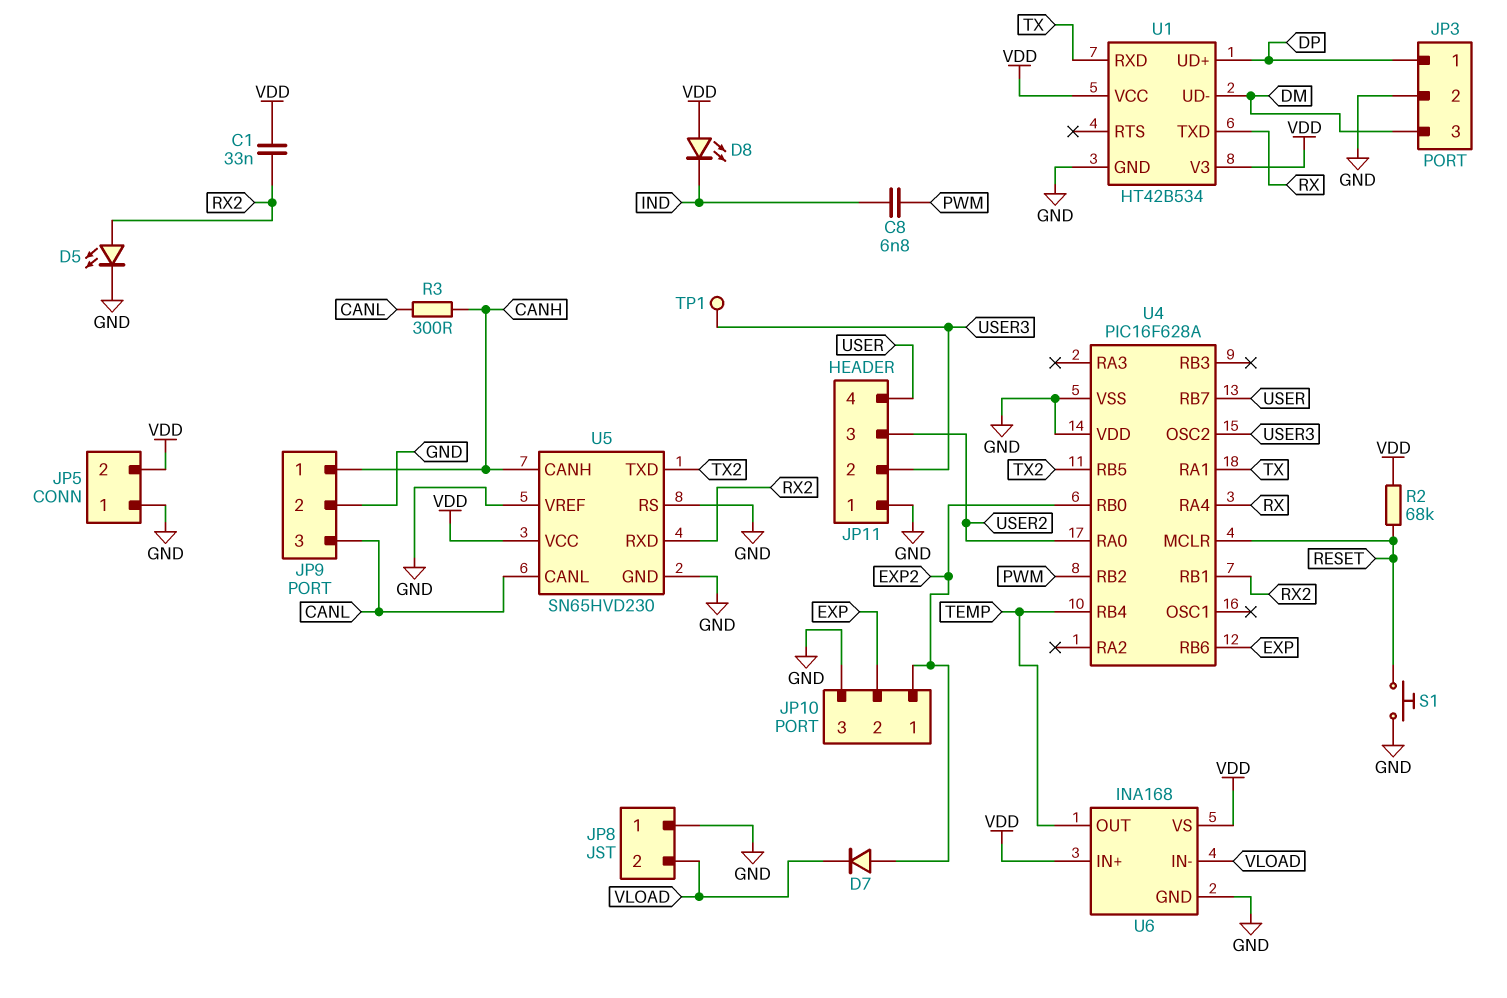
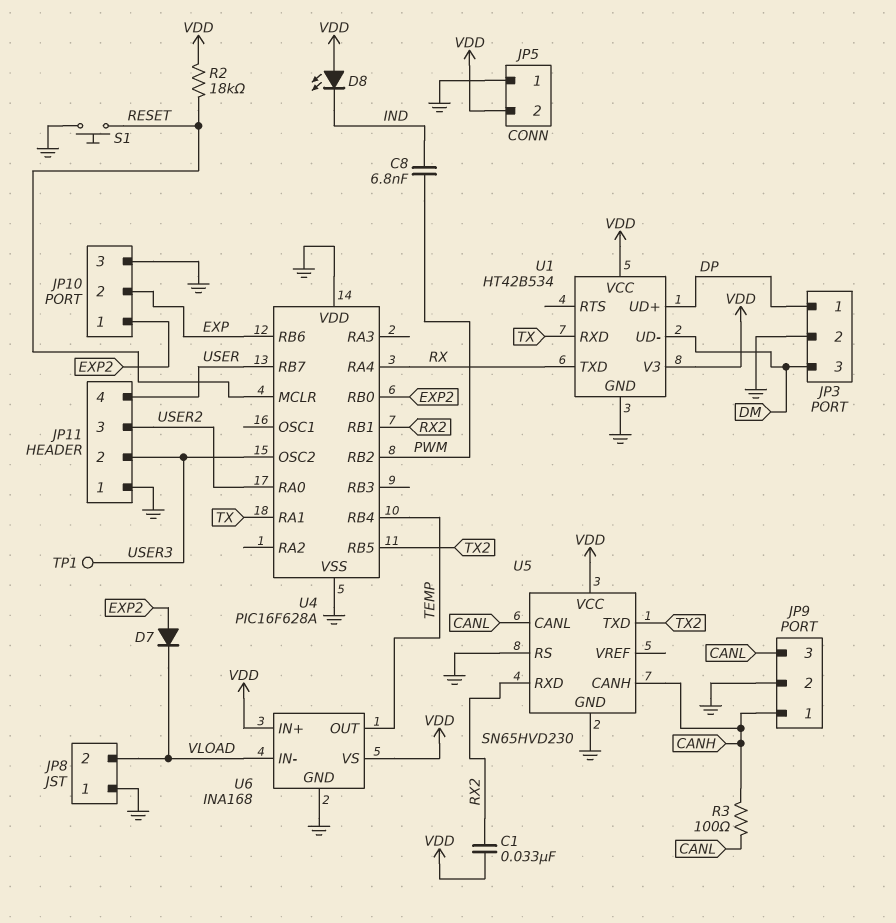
D5: LED (A RX2, K GND) -> none
R2: 68k (RESET, VDD) -> 18k (RESET, VDD)
R3: 300 (CANH, CANL) -> 100 (CANH, CANL)
U5 pin VREF: GND -> none

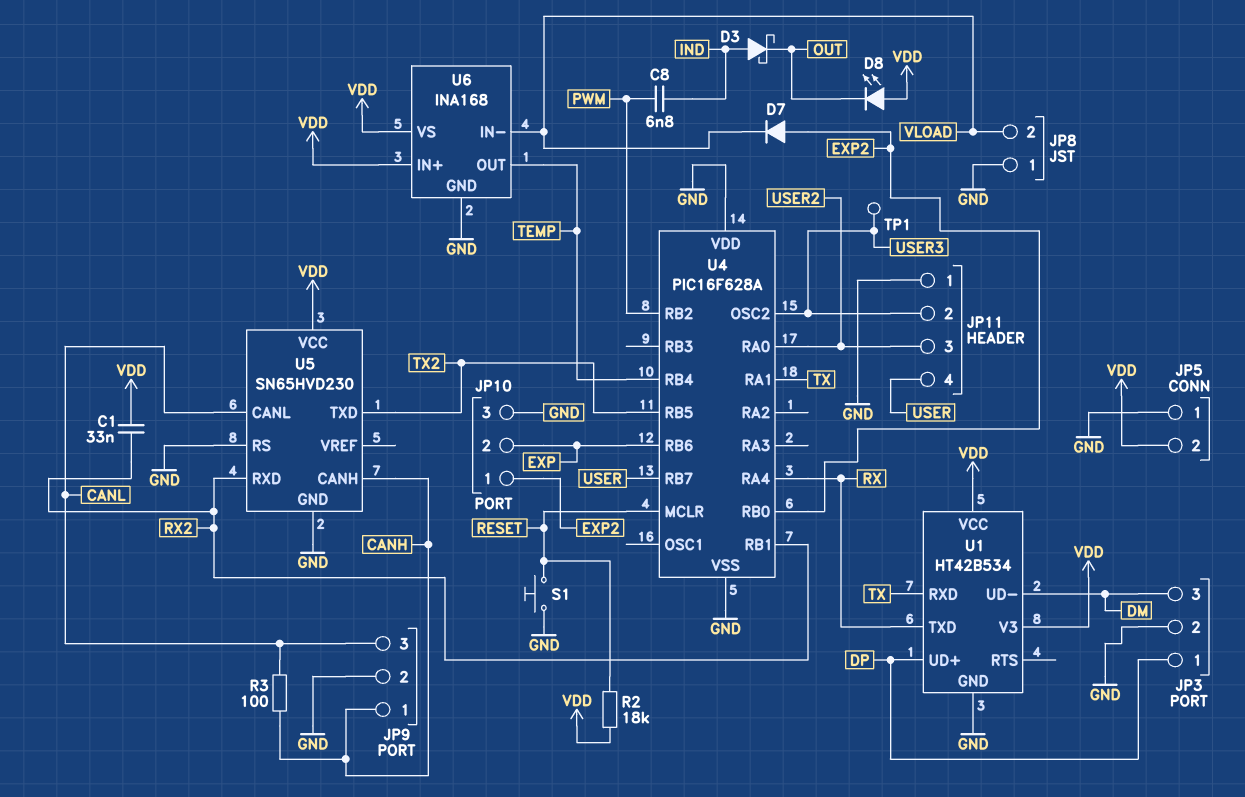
D3: none -> schottky (A IND, K OUT)
D8: LED (A VDD, K IND) -> LED (A VDD, K OUT)

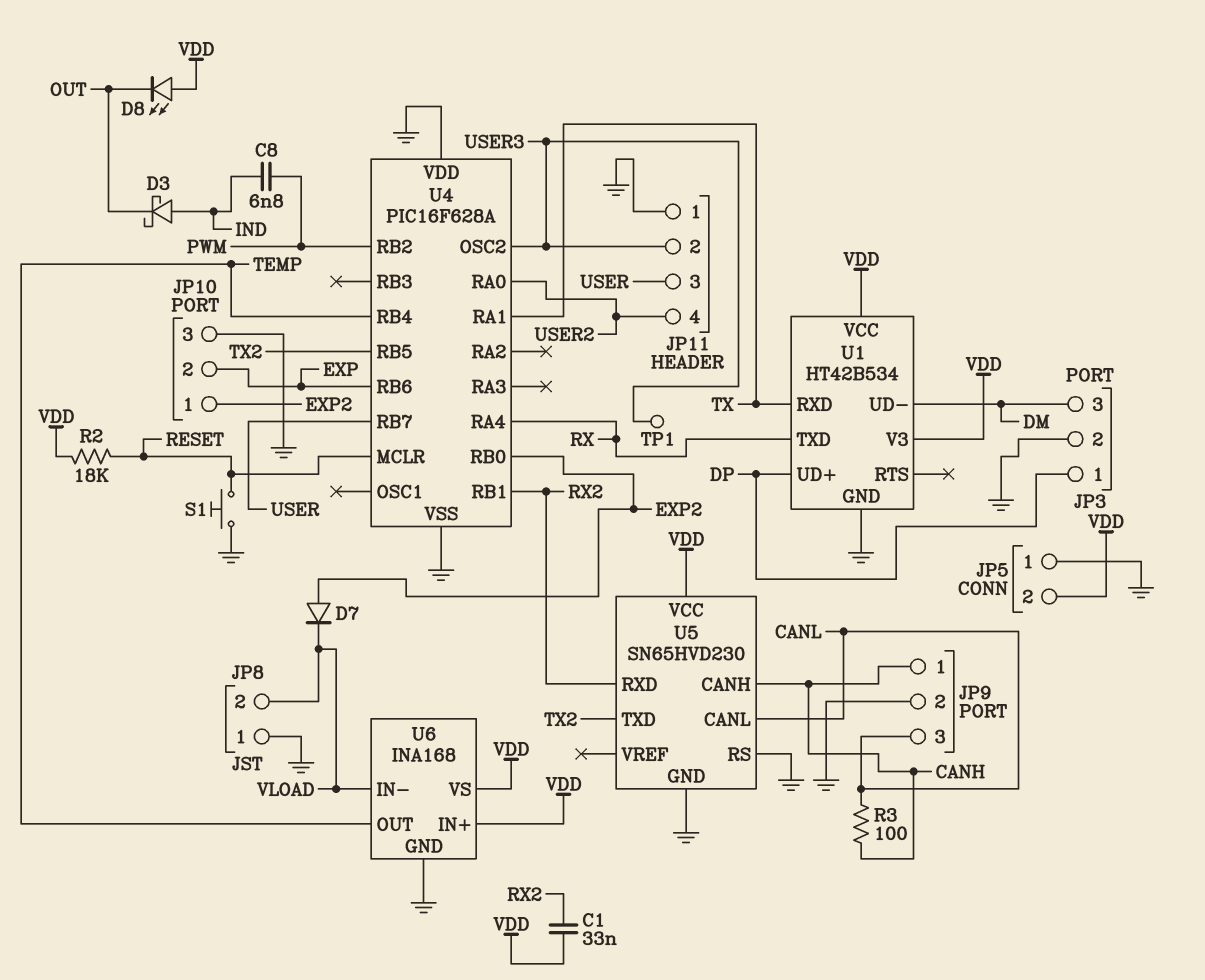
JP11 pin 3: USER2 -> USER
JP11 pin 4: USER -> USER2

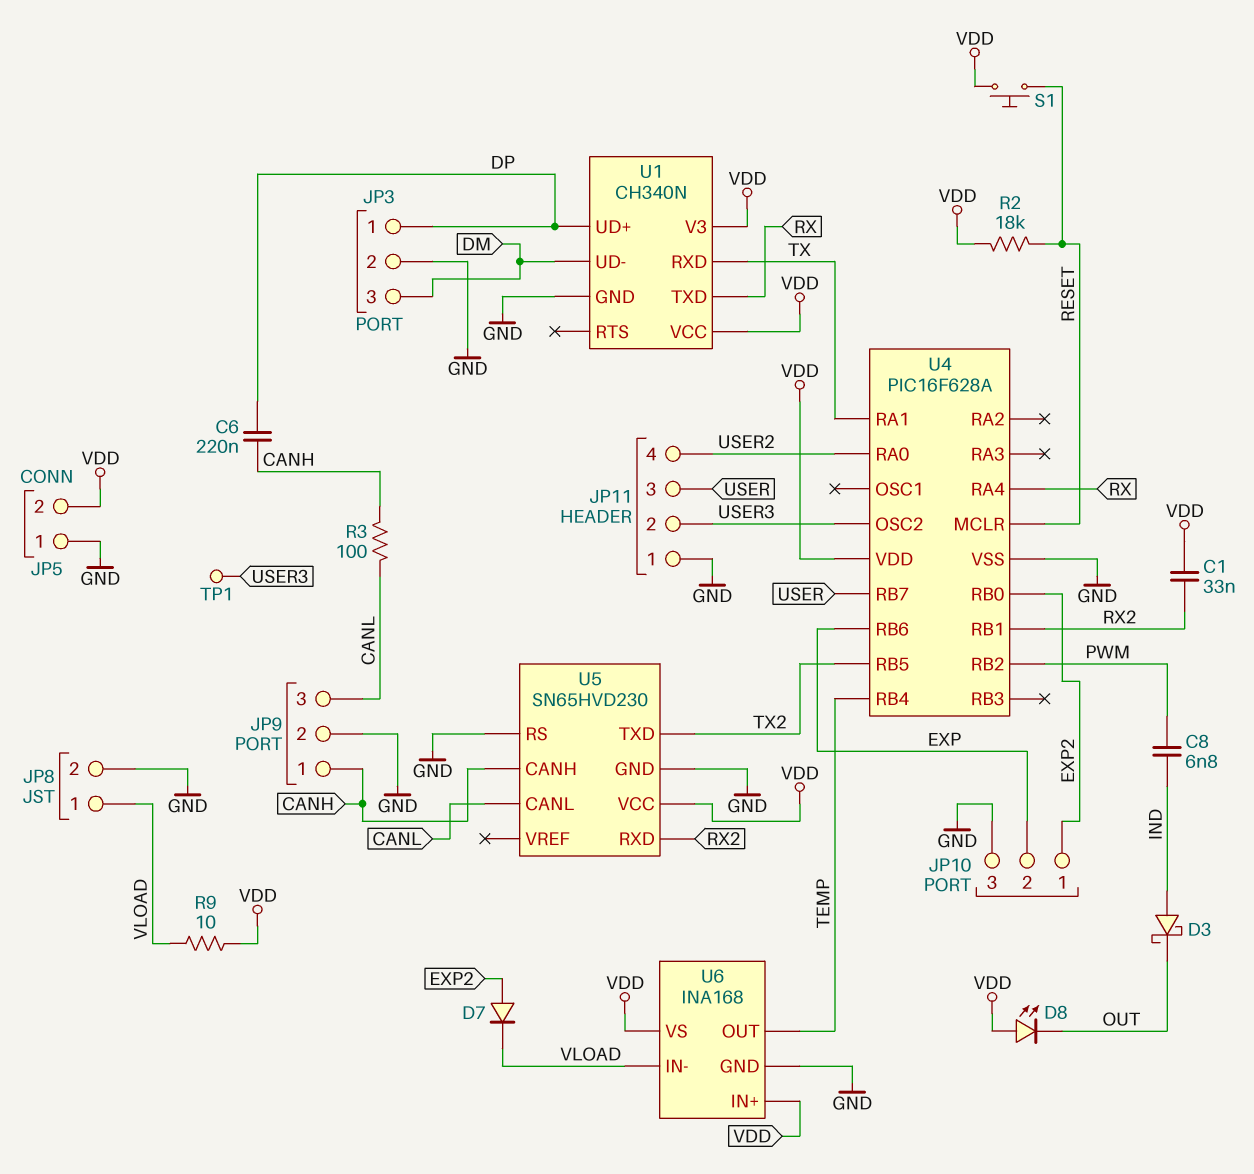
C6: none -> 220nF (CANH, DP)
JP8 pin 1: GND -> VLOAD
JP8 pin 2: VLOAD -> GND
R9: none -> 10 (VDD, VLOAD)
S1: button (GND, RESET) -> button (RESET, VDD)
U1: HT42B534 -> CH340N
U4 pin VDD: GND -> VDD

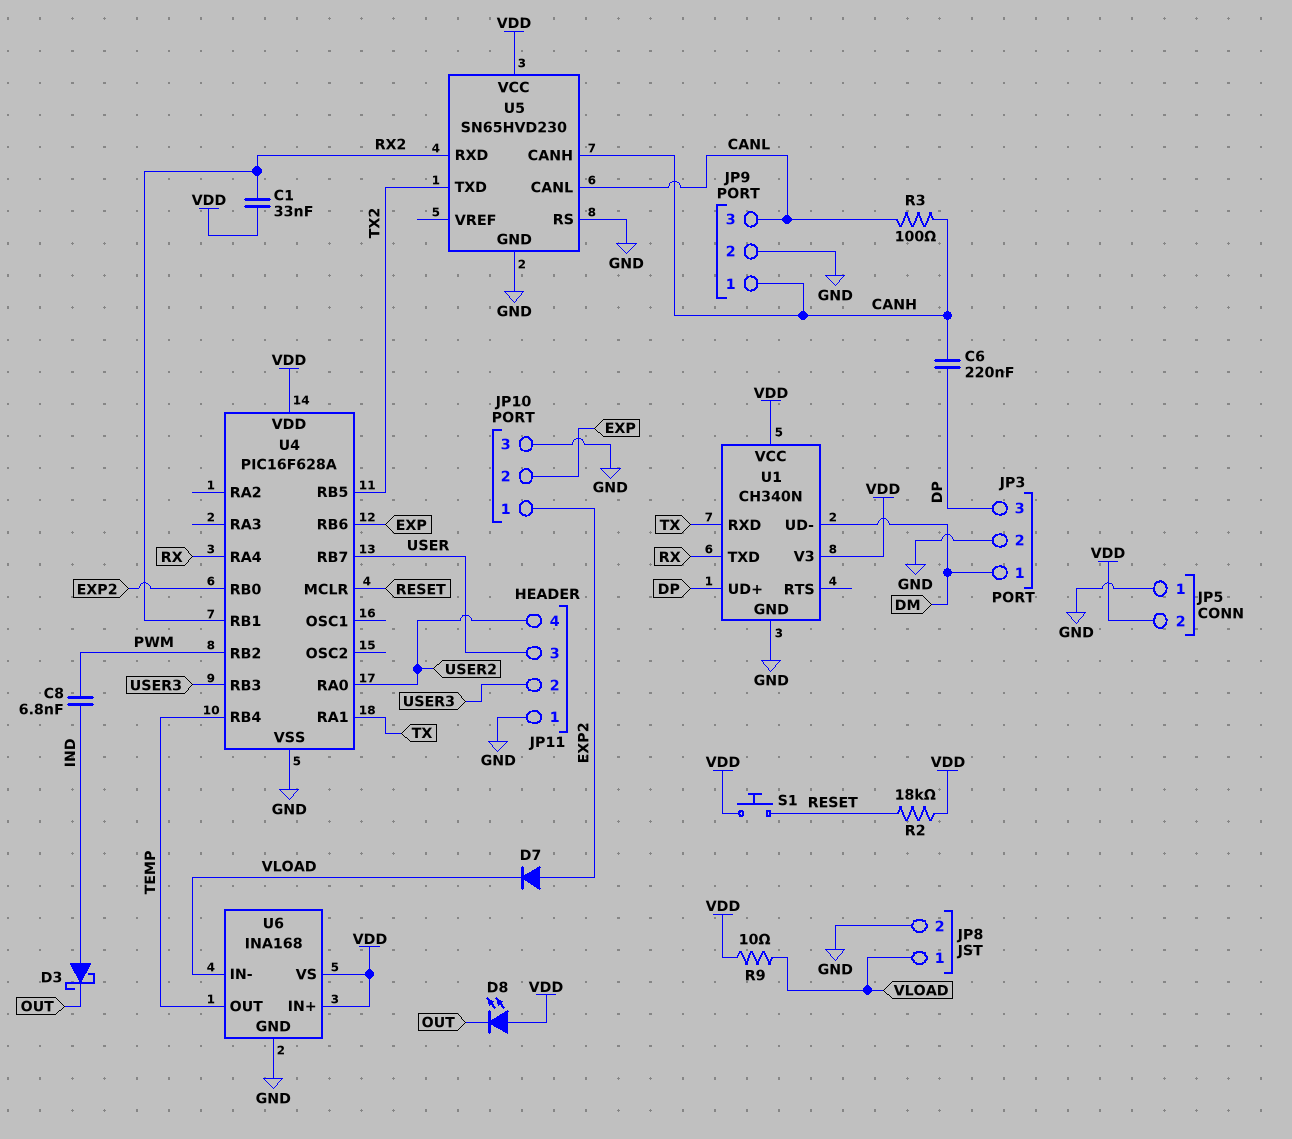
JP3 pin 1: DP -> DM
JP3 pin 3: DM -> DP
TP1: test point (USER3) -> none
U4 pin OSC2: USER3 -> none
U4 pin RB3: none -> USER3

